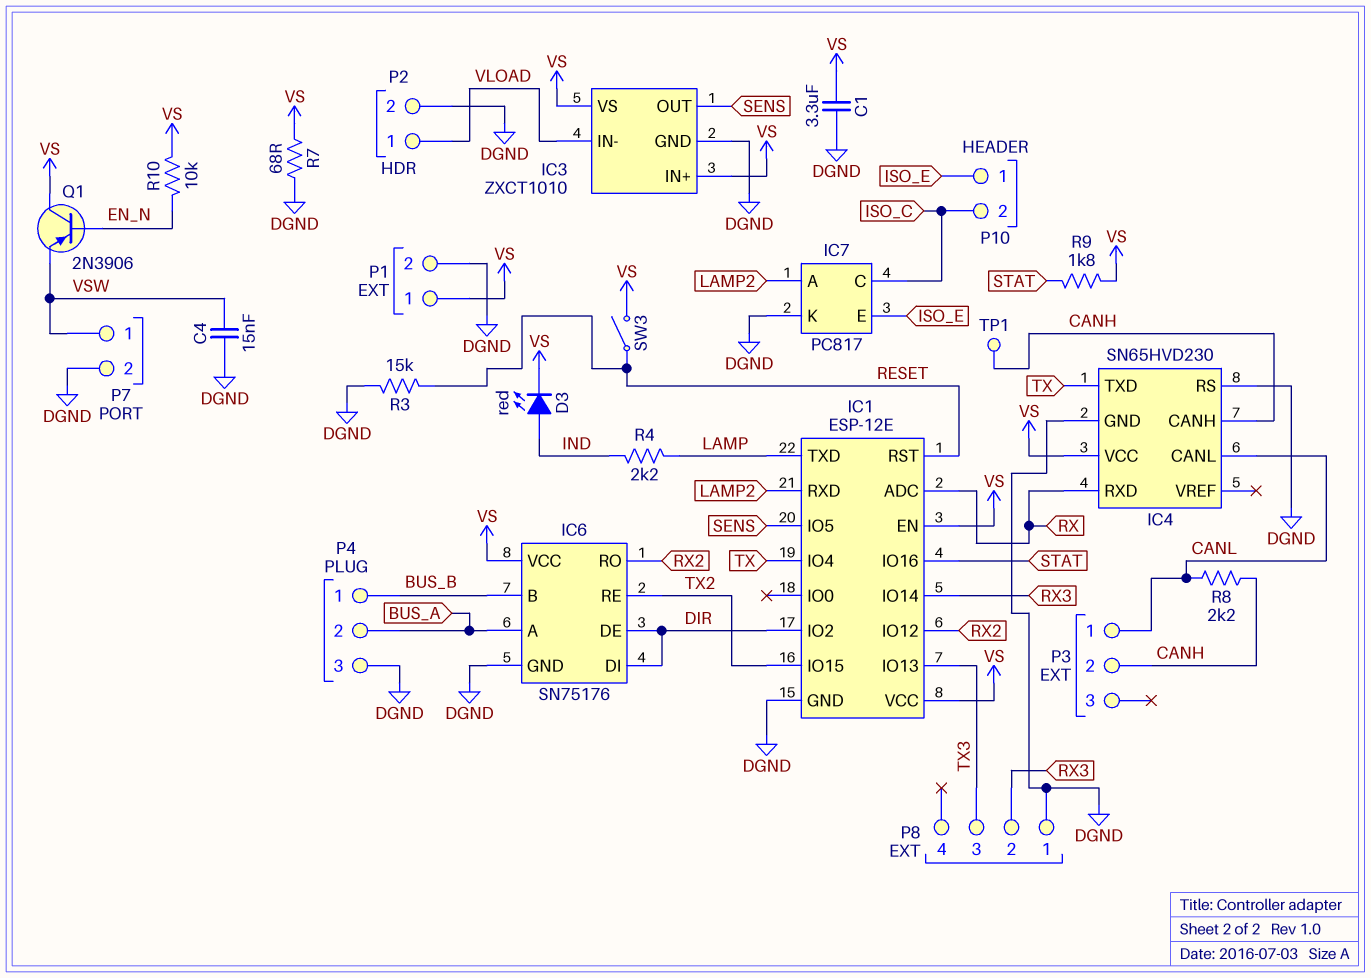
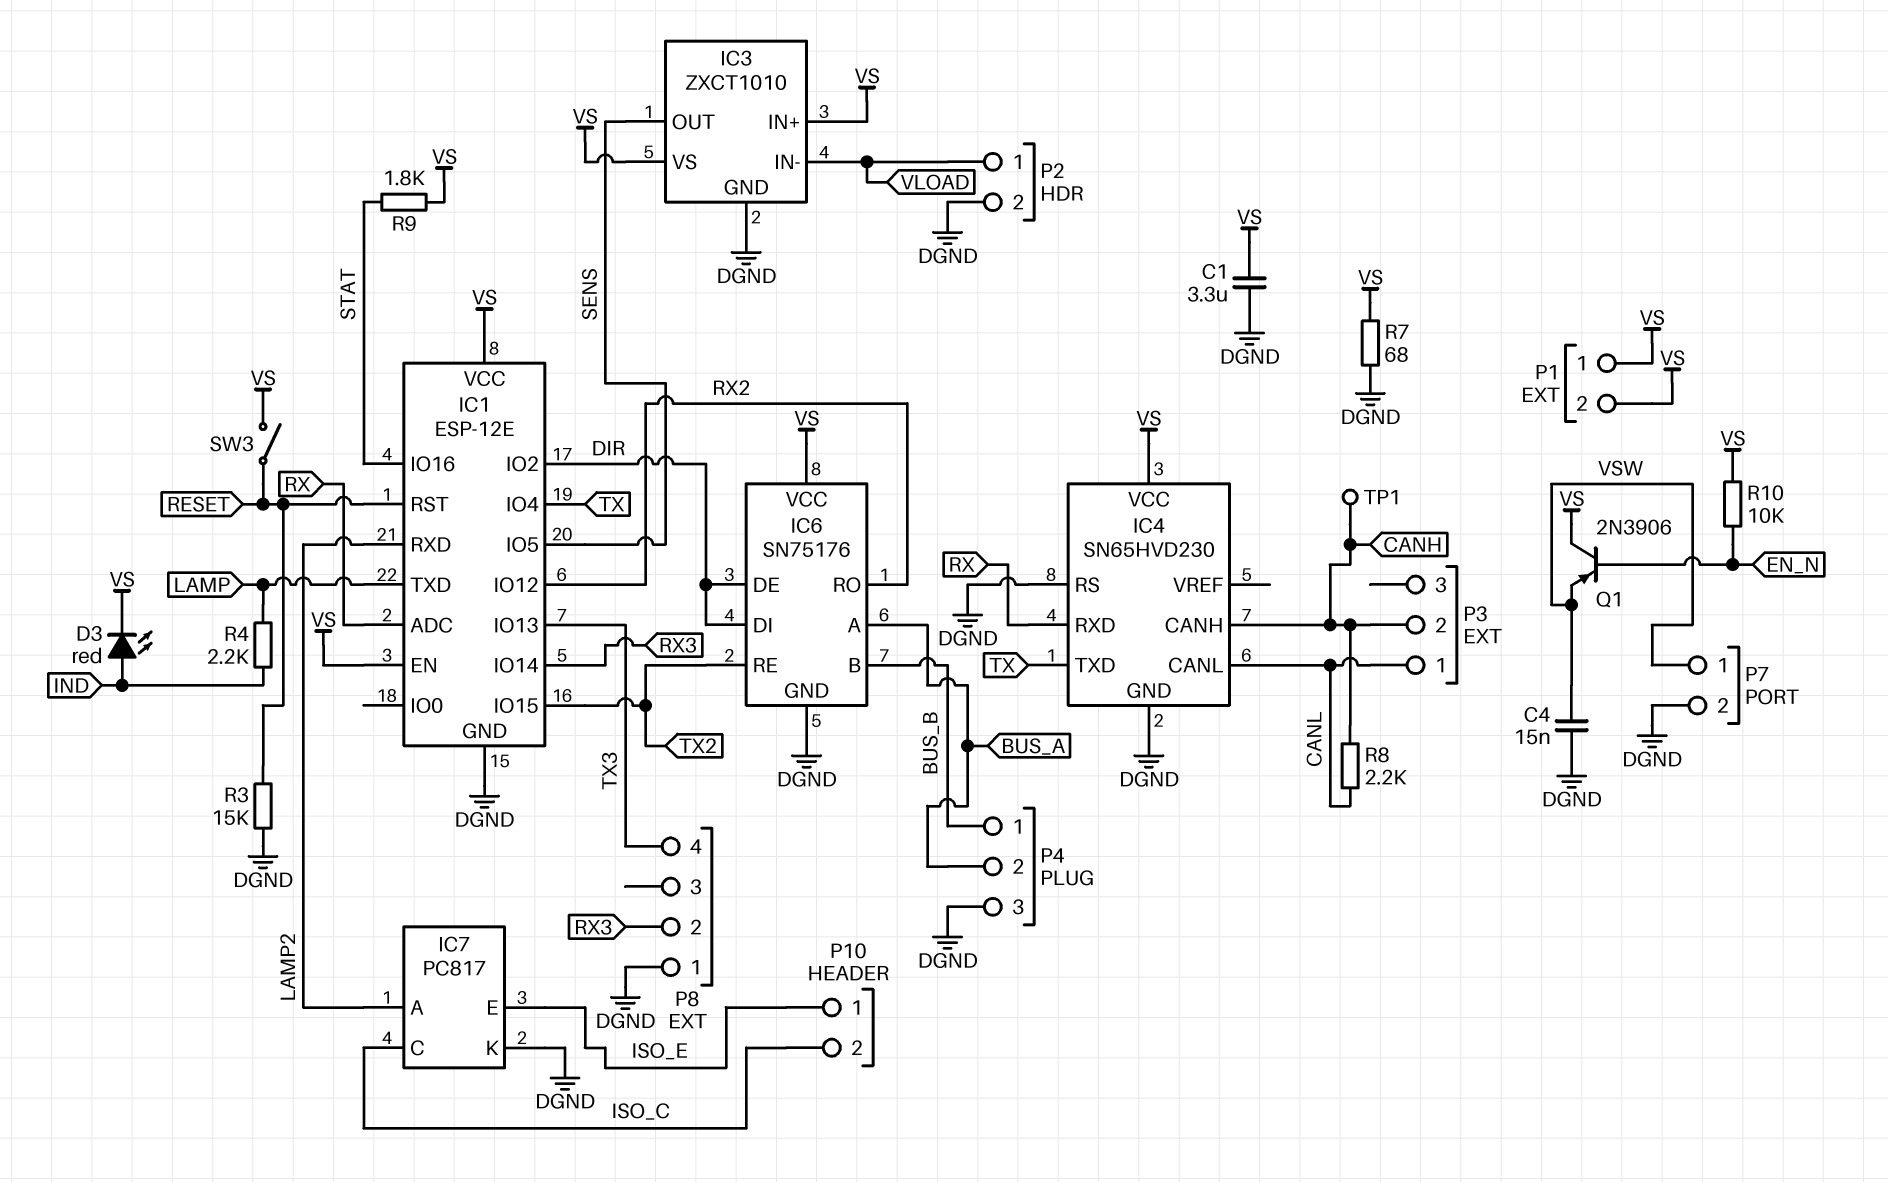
P1 pin 2: DGND -> VS
P8 pin 3: TX3 -> none
P8 pin 4: none -> TX3

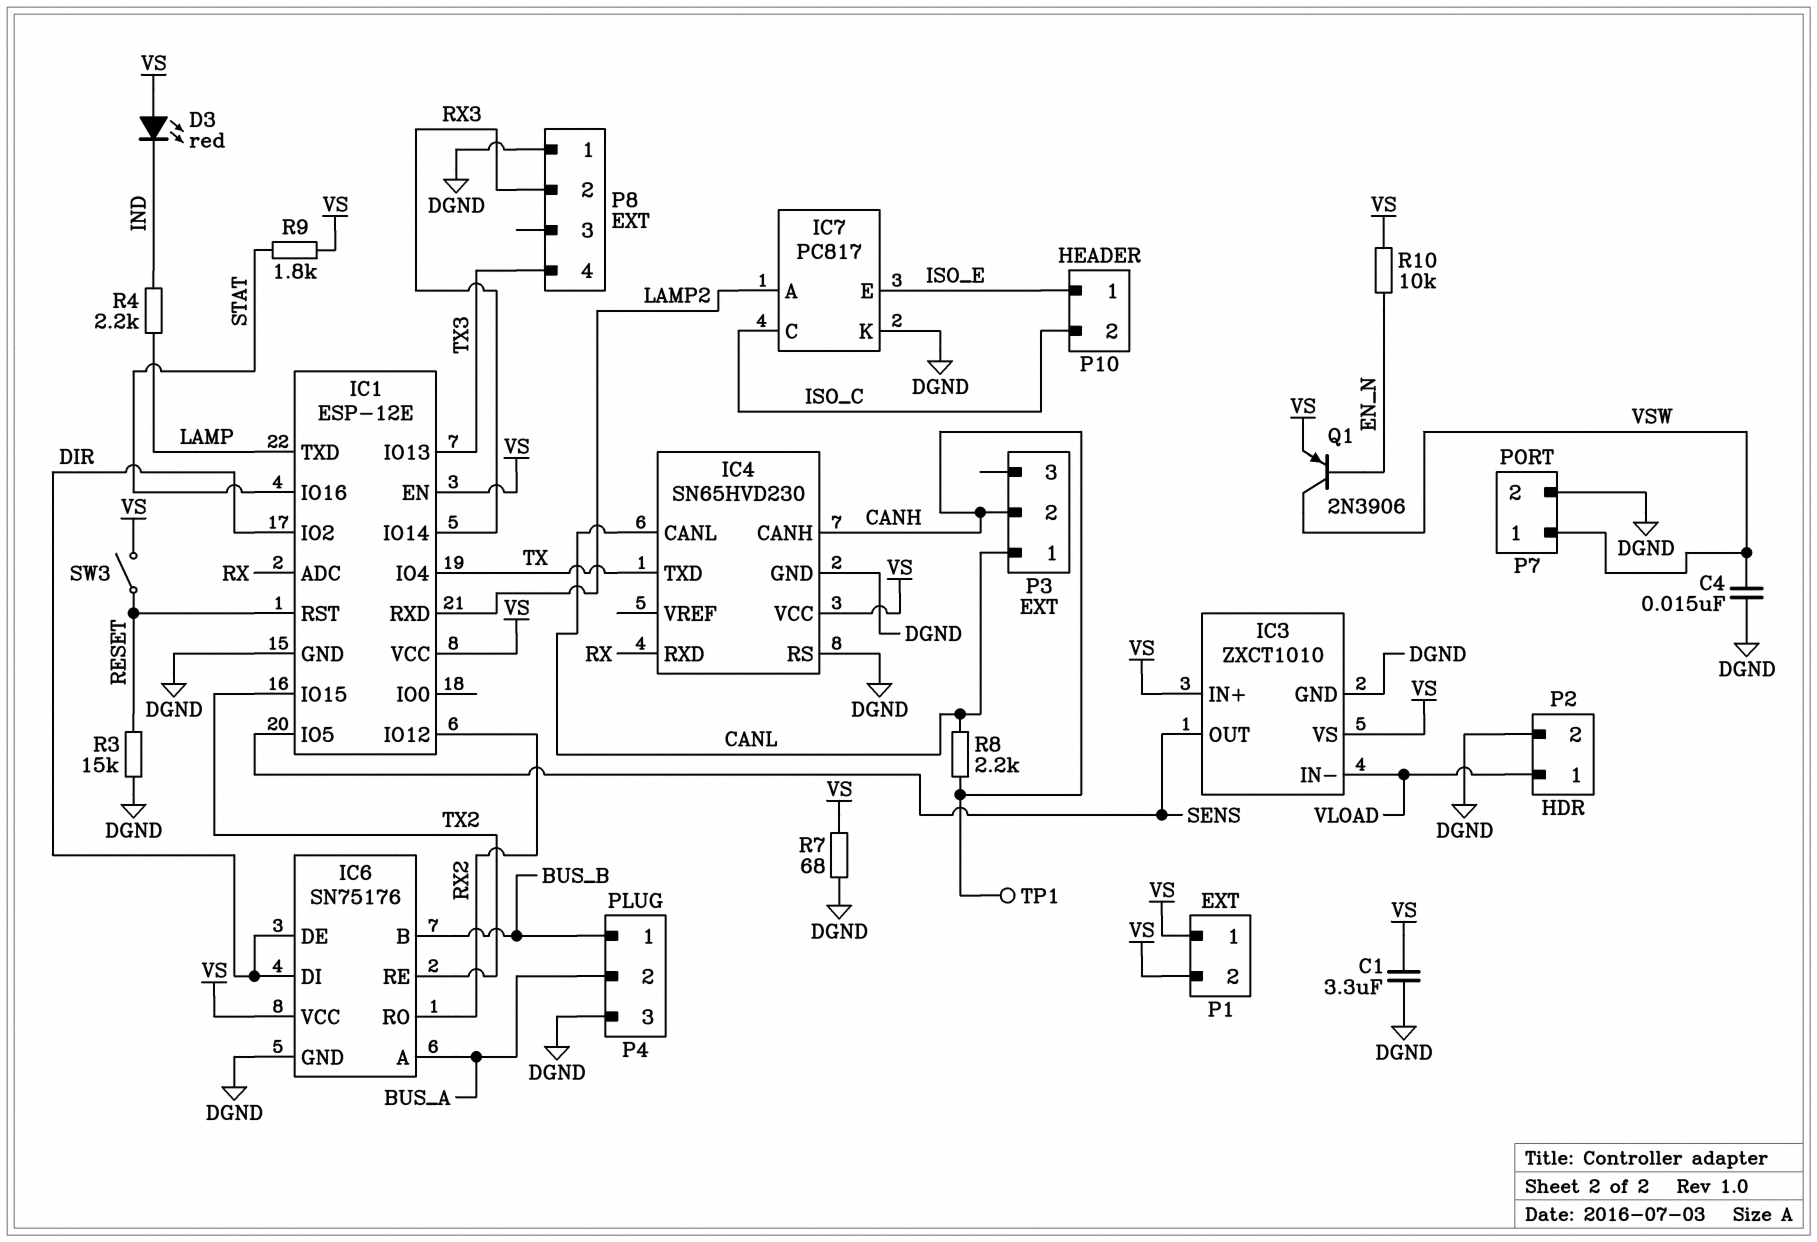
D3: LED red (A IND, K VS) -> LED red (A VS, K IND)
Q1: PNP 2N3906 (B EN_N, C VS, E VSW) -> PNP 2N3906 (B EN_N, C VSW, E VS)

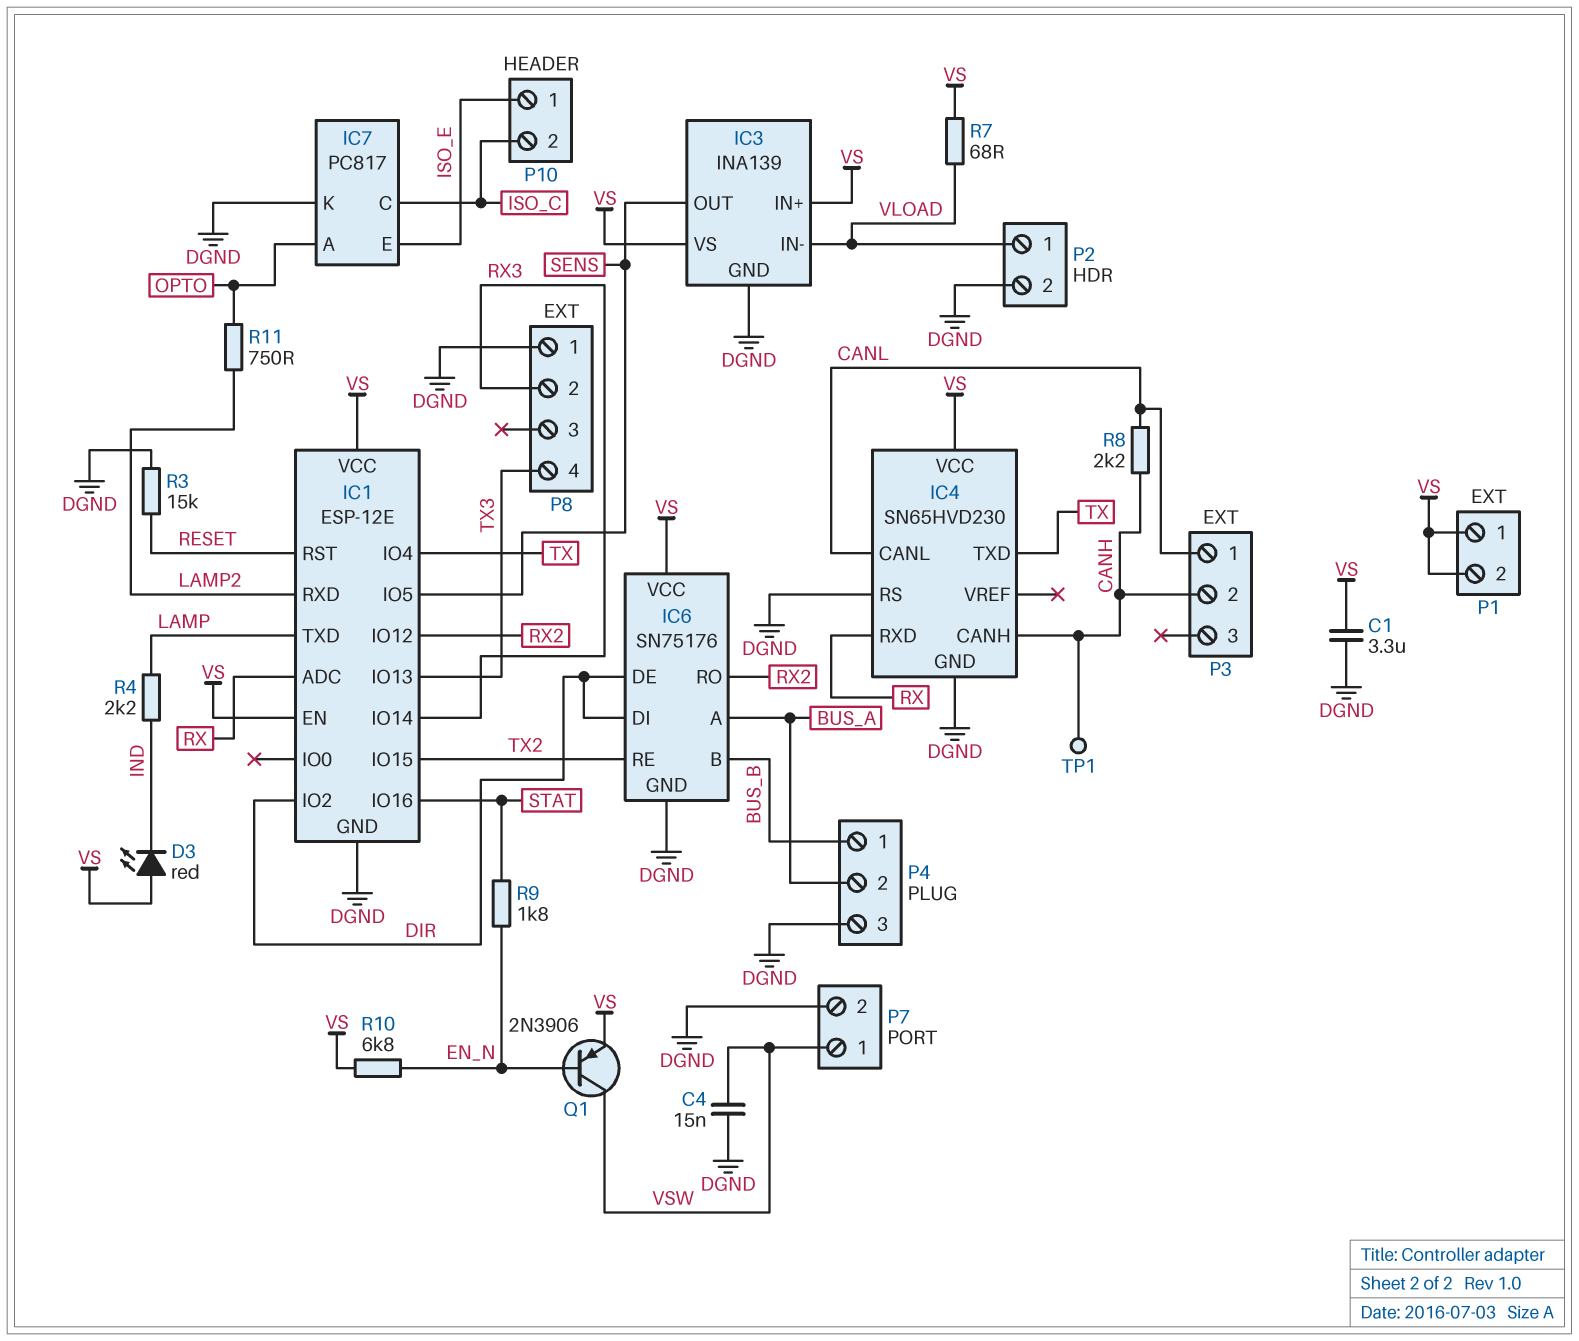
IC3: ZXCT1010 -> INA139
IC7 pin A: LAMP2 -> OPTO
R7: 68 (DGND, VS) -> 68 (VLOAD, VS)
R9: 1.8k (STAT, VS) -> 1.8k (EN_N, STAT)
R10: 10k (EN_N, VS) -> 6.8k (EN_N, VS)
R11: none -> 750 (LAMP2, OPTO)
SW3: switch (RESET, VS) -> none

